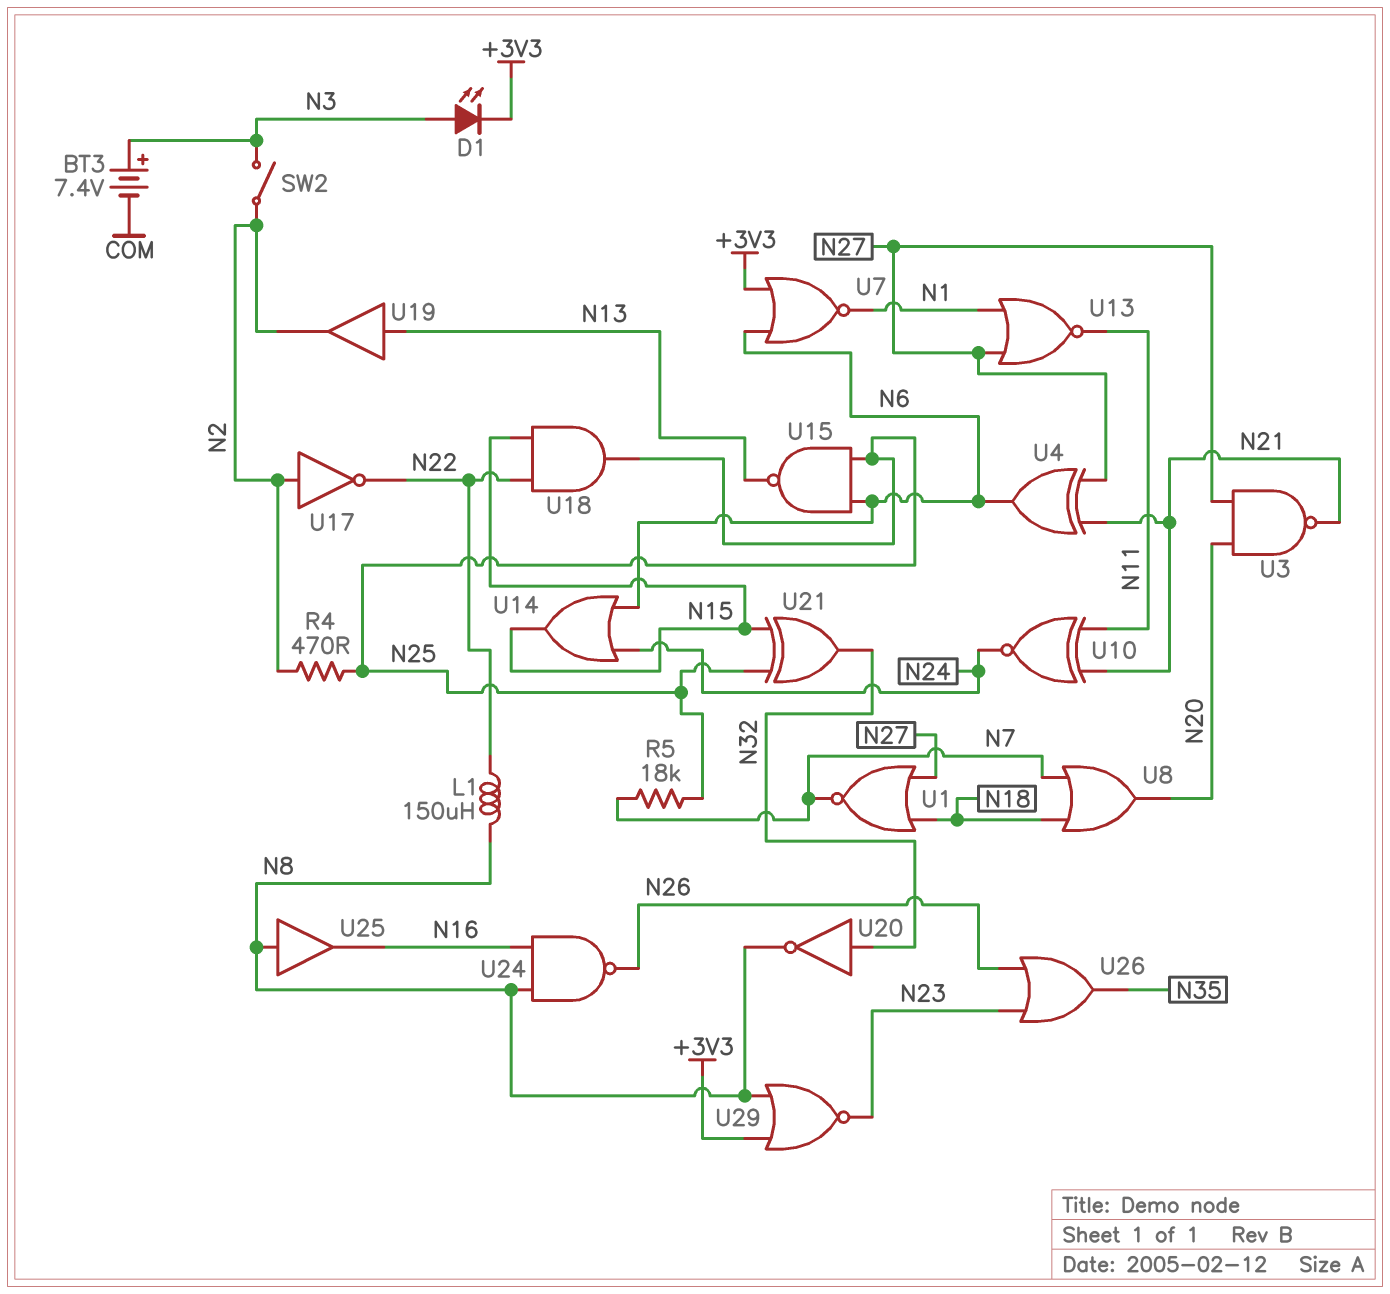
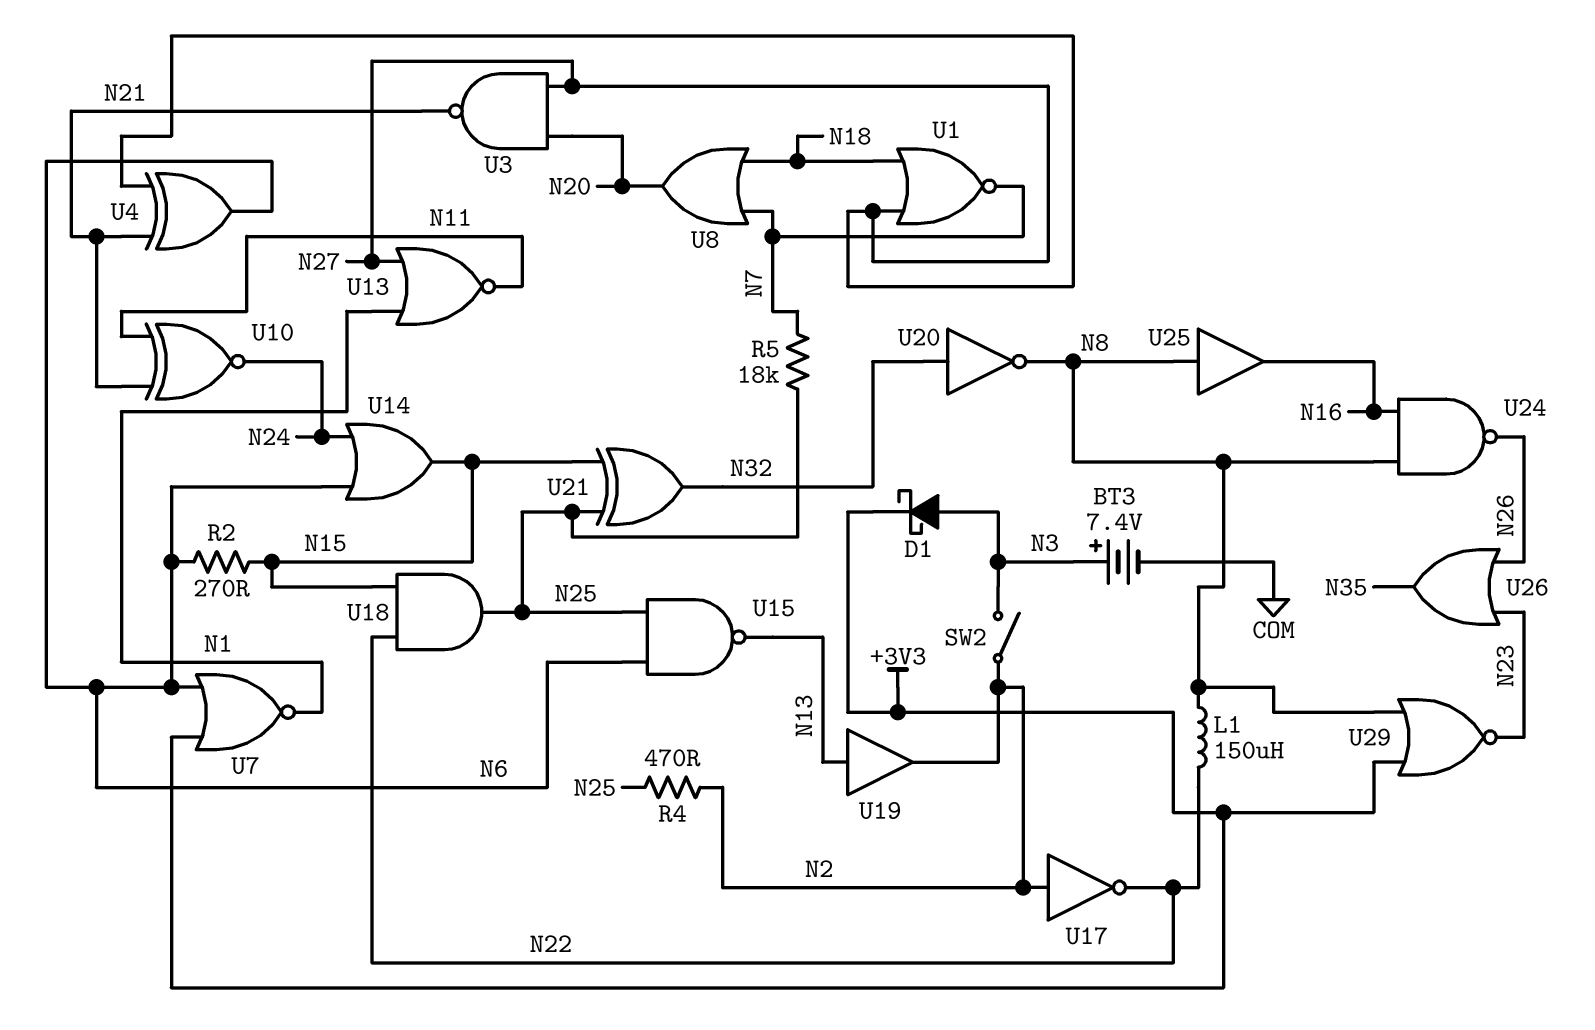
D1: LED (A N3, K +3V3) -> schottky (A N3, K +3V3)
R2: none -> 270 (N6, N15)

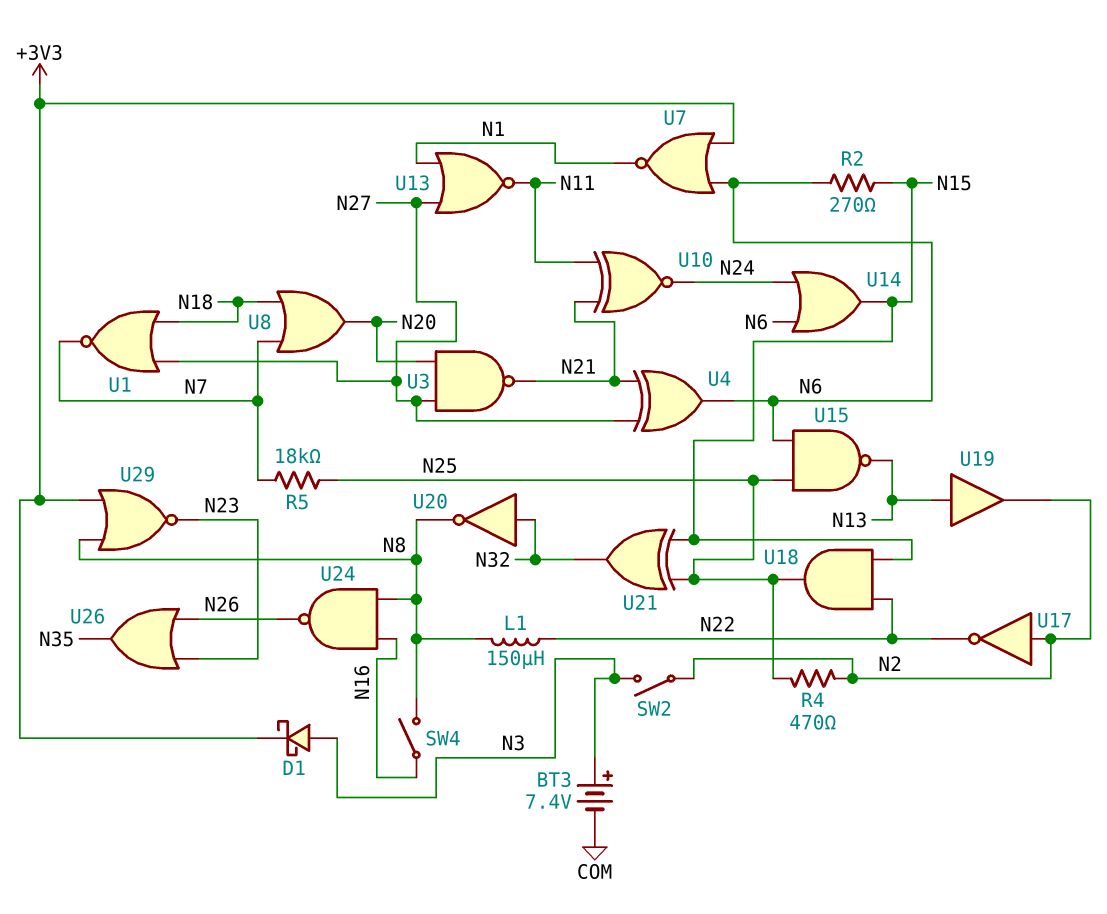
SW4: none -> switch (N8, N16)
U25: buffer (in N8, out N16) -> none

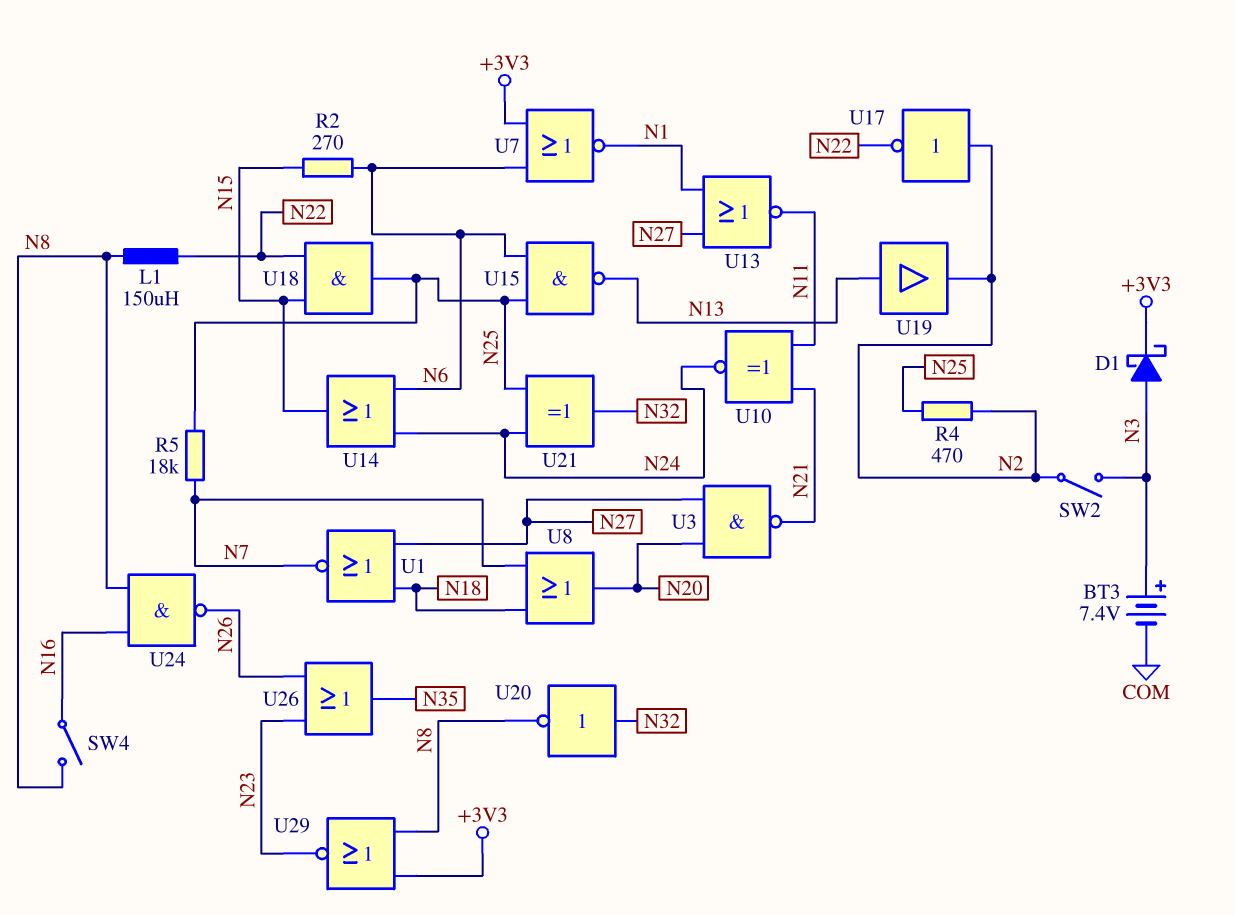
U4: XOR (in N21, in N27, out N6) -> none
U21: XOR (in N15, in N25, out N32) -> XOR (in N24, in N25, out N32)

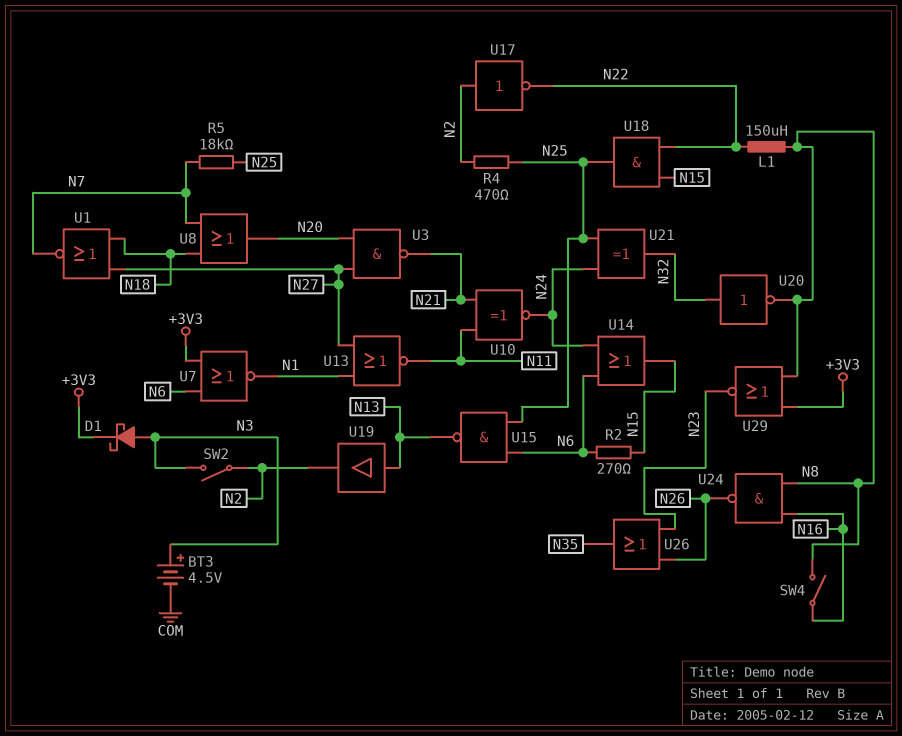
BT3: 7.4V (plus N3, minus COM) -> 4.5V (plus N3, minus COM)

